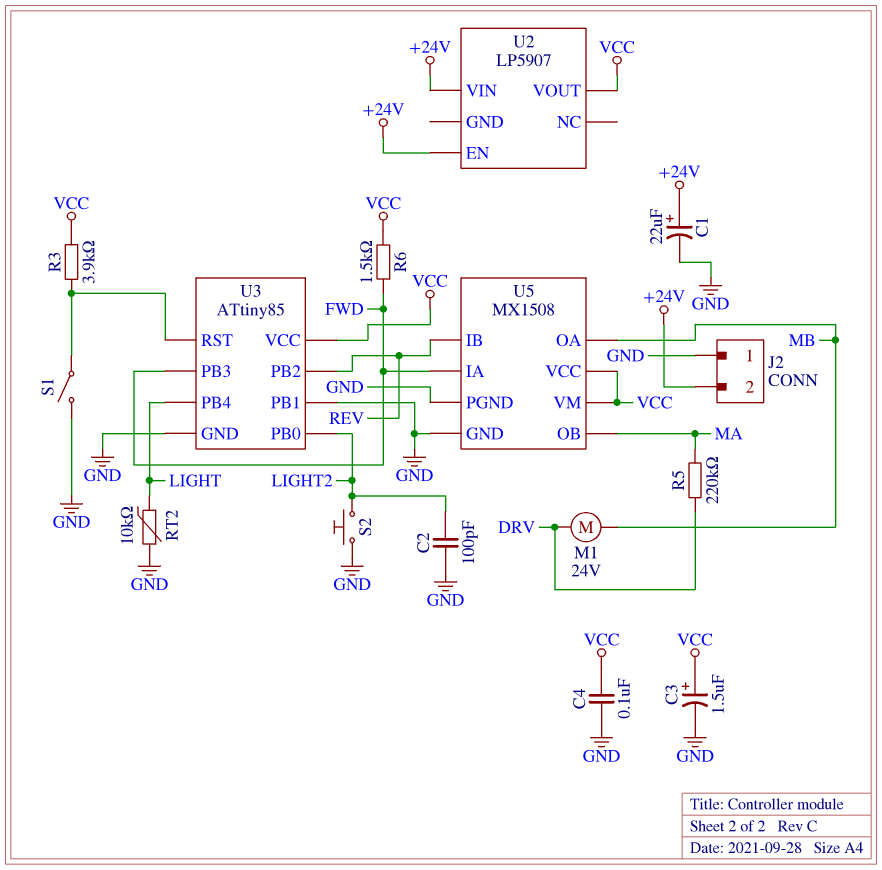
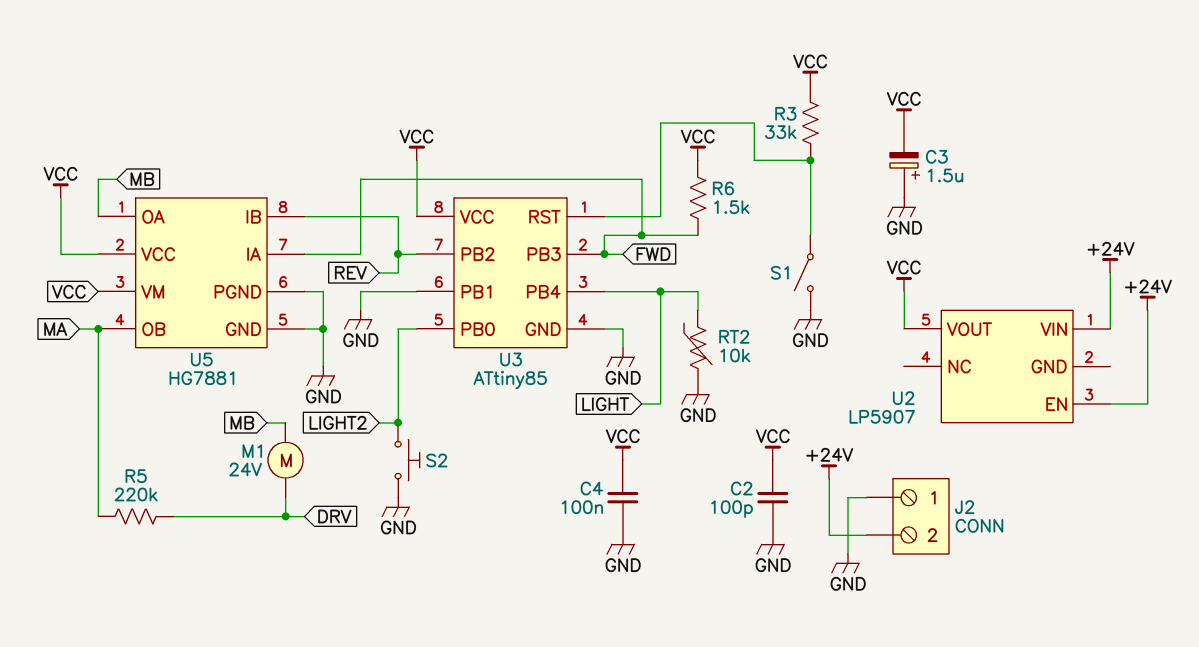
C1: 22uF (plus +24V, minus GND) -> none
C2: 100pF (GND, LIGHT2) -> 100pF (GND, VCC)
C3: 1.5uF (plus VCC, minus GND) -> 1.5uF (plus GND, minus VCC)
R3: 3.9k (U3/RST, VCC) -> 33k (U3/RST, VCC)
U5: MX1508 -> HG7881

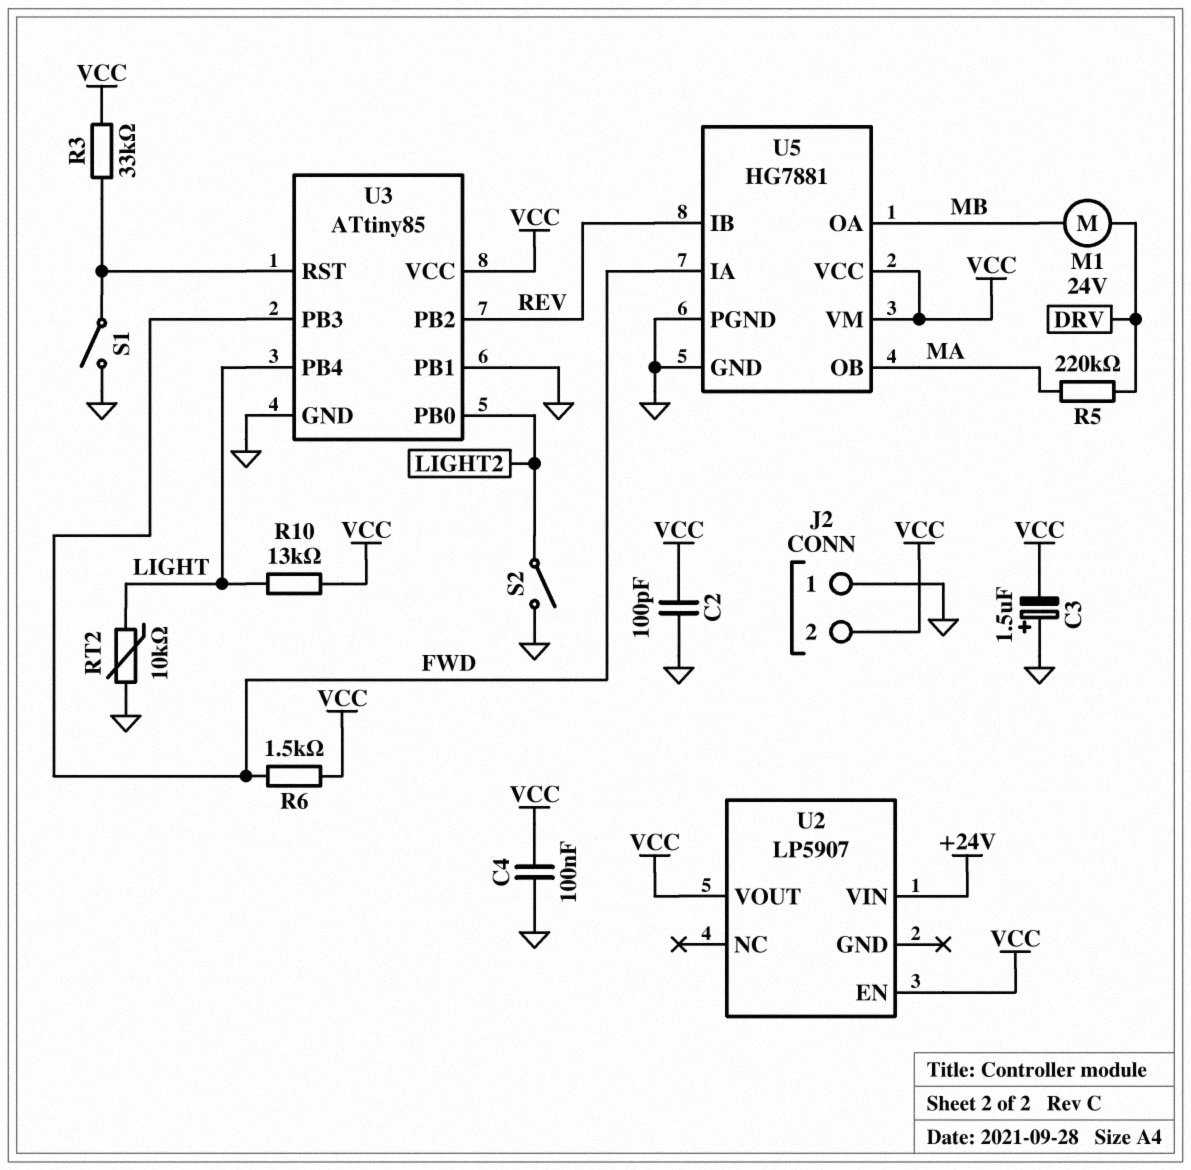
J2 pin 2: +24V -> VCC
R10: none -> 13k (LIGHT, VCC)
S2: button (GND, LIGHT2) -> switch (GND, LIGHT2)
U2 pin EN: +24V -> VCC

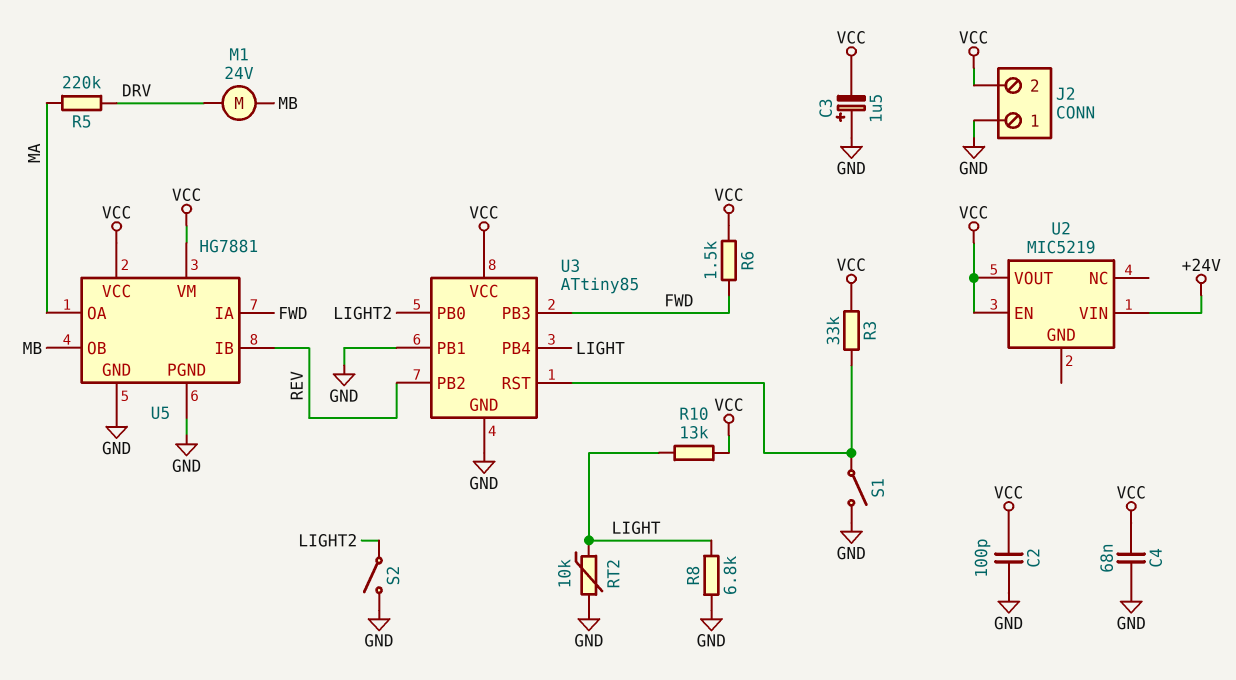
C4: 100nF (GND, VCC) -> 68nF (GND, VCC)
R8: none -> 6.8k (GND, LIGHT)
U2: LP5907 -> MIC5219
U5 pin OA: MB -> MA
U5 pin OB: MA -> MB

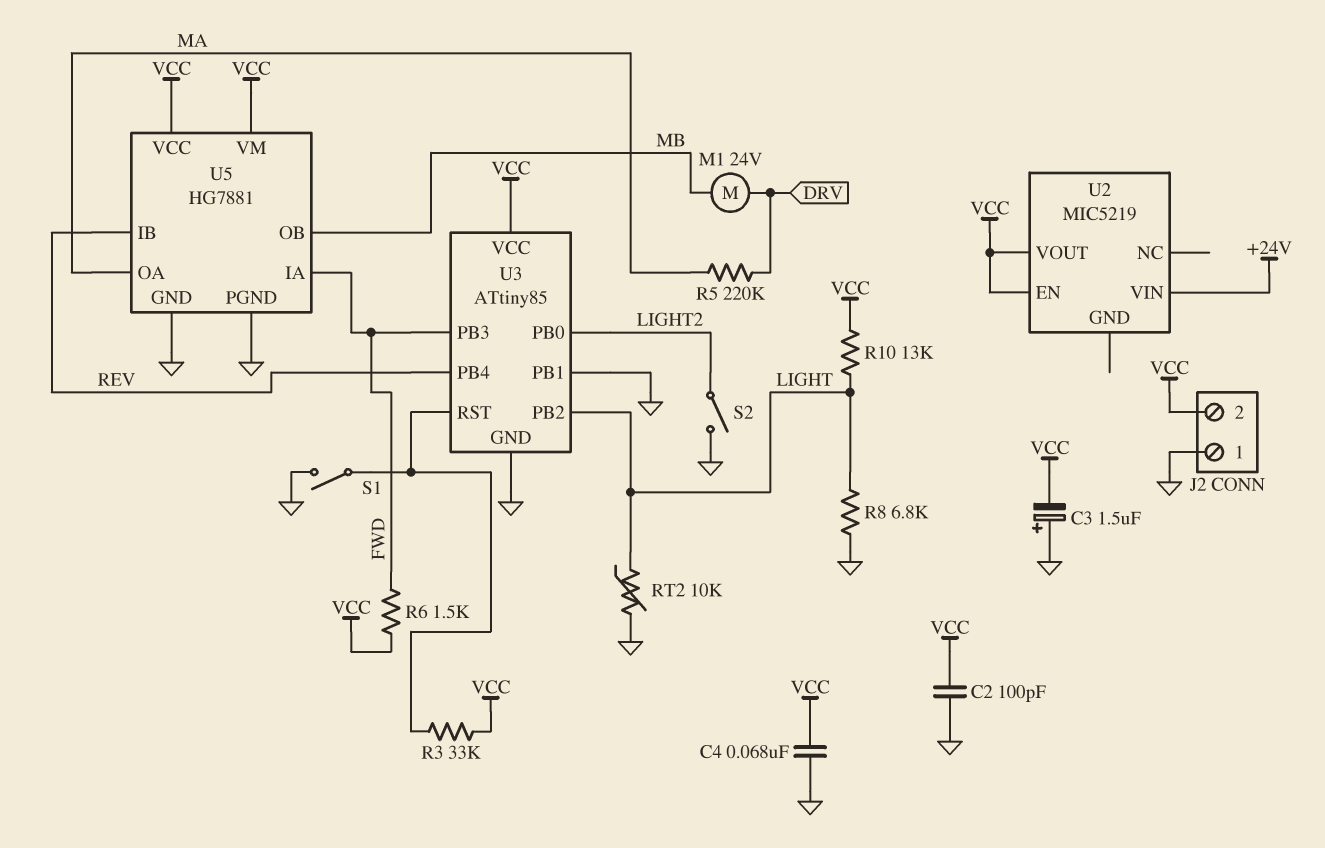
U3 pin PB2: REV -> LIGHT
U3 pin PB4: LIGHT -> REV

